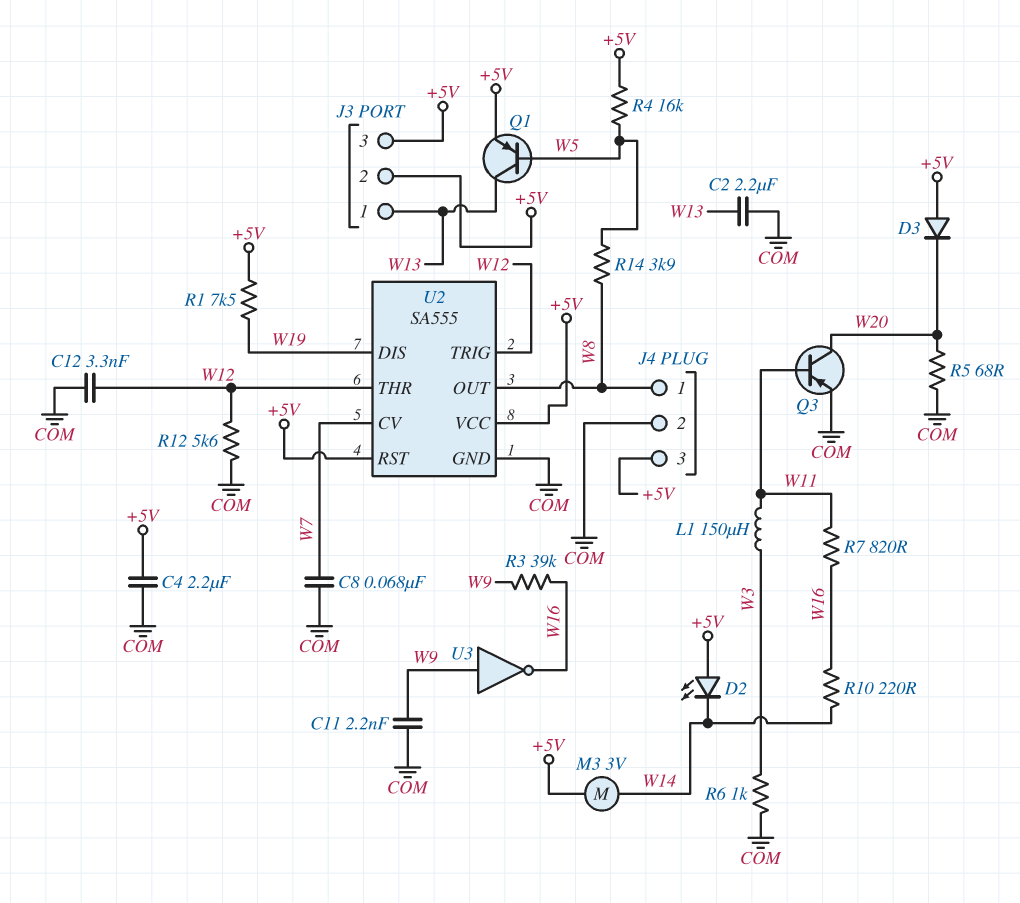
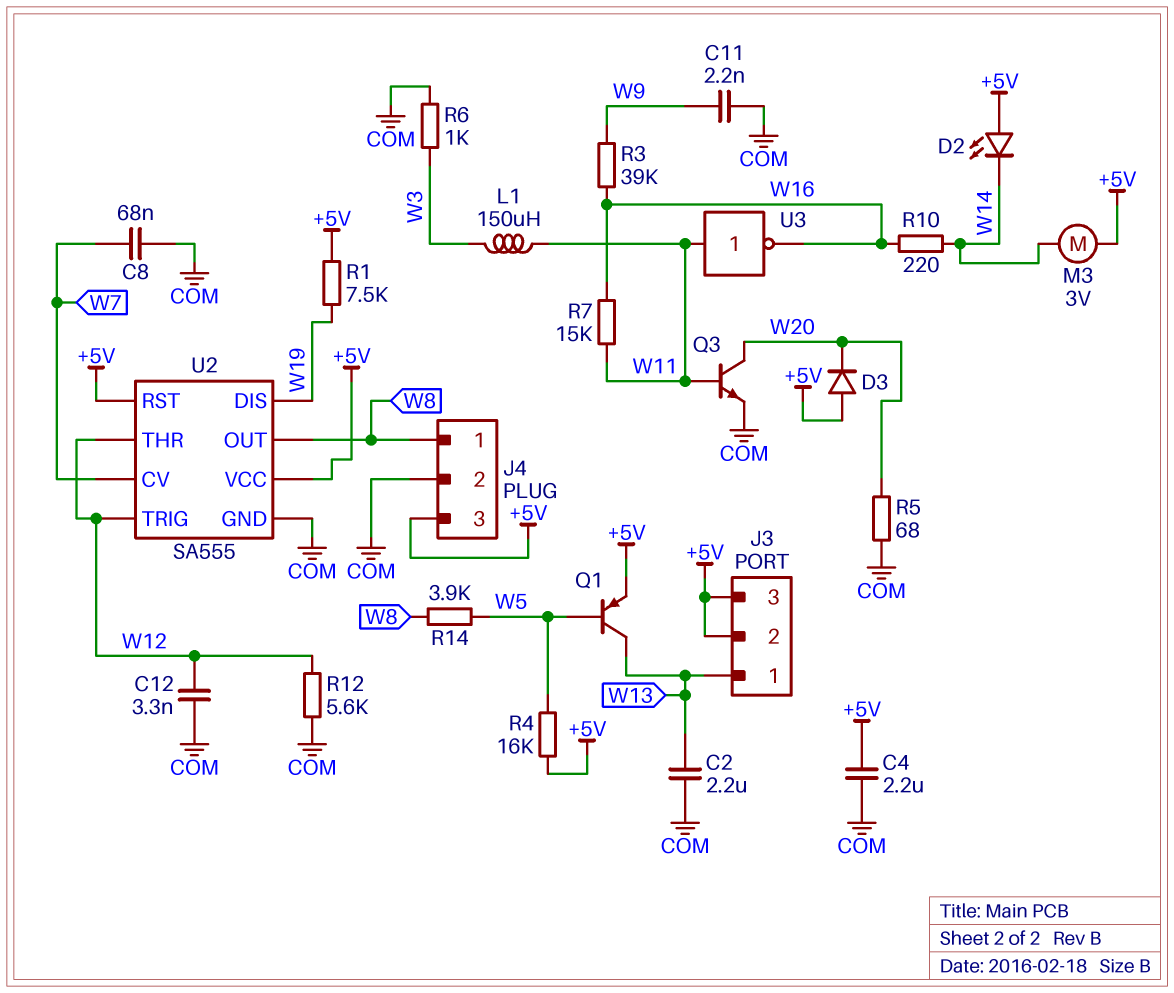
Q3: PNP (B W11, C W20, E COM) -> NPN (B W11, C W20, E COM)
R7: 820 (W11, W16) -> 15k (W11, W16)
U3: NOT (in W9, out W16) -> NOT (in W11, out W16)

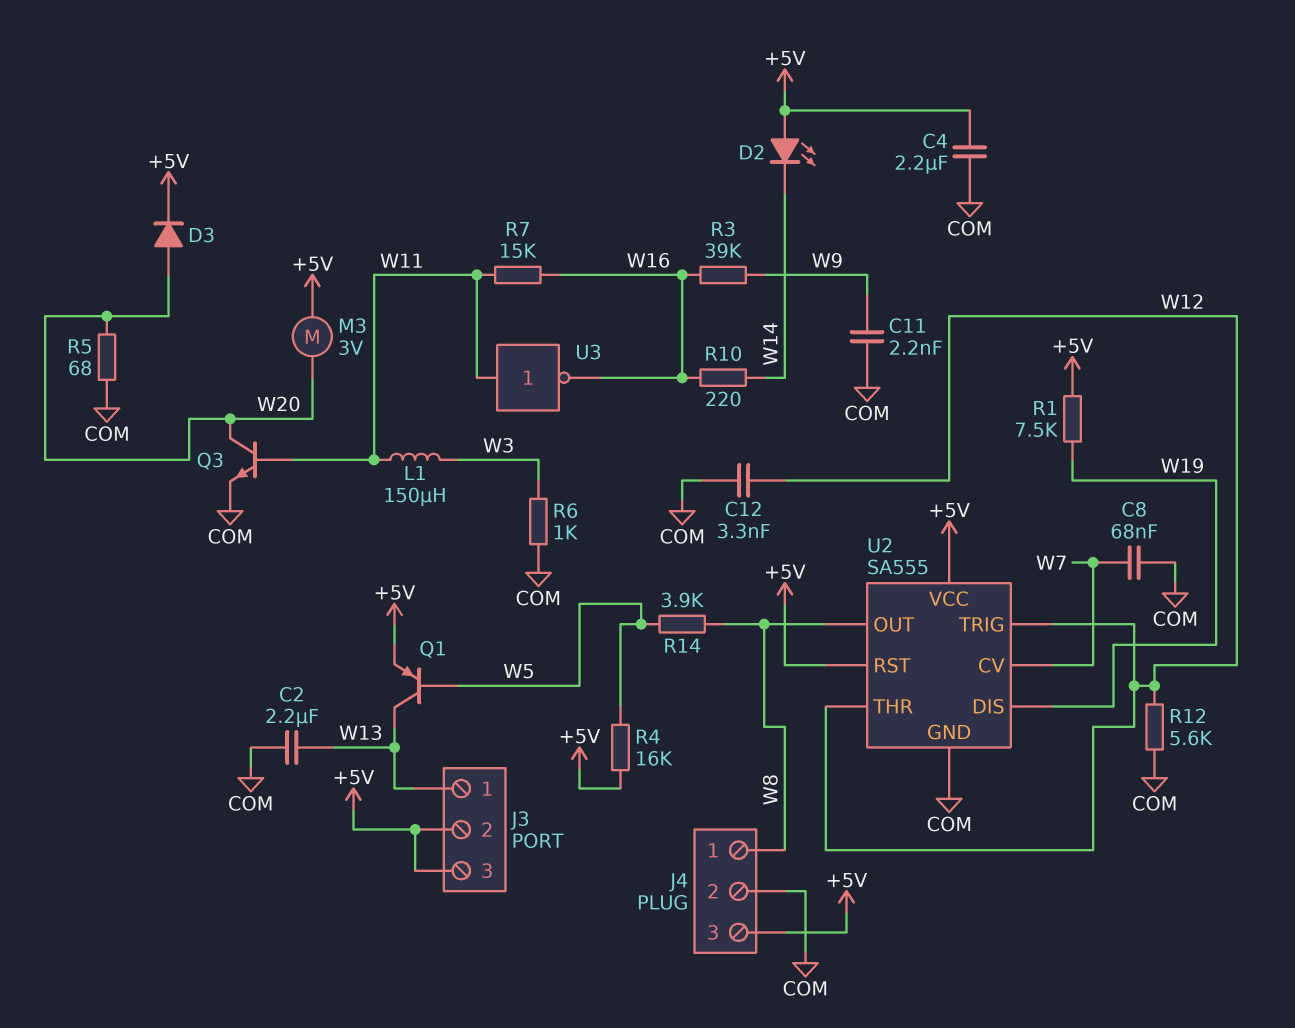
D3: diode (A +5V, K W20) -> diode (A W20, K +5V)
M3: motor 3V (+5V, W14) -> motor 3V (+5V, W20)

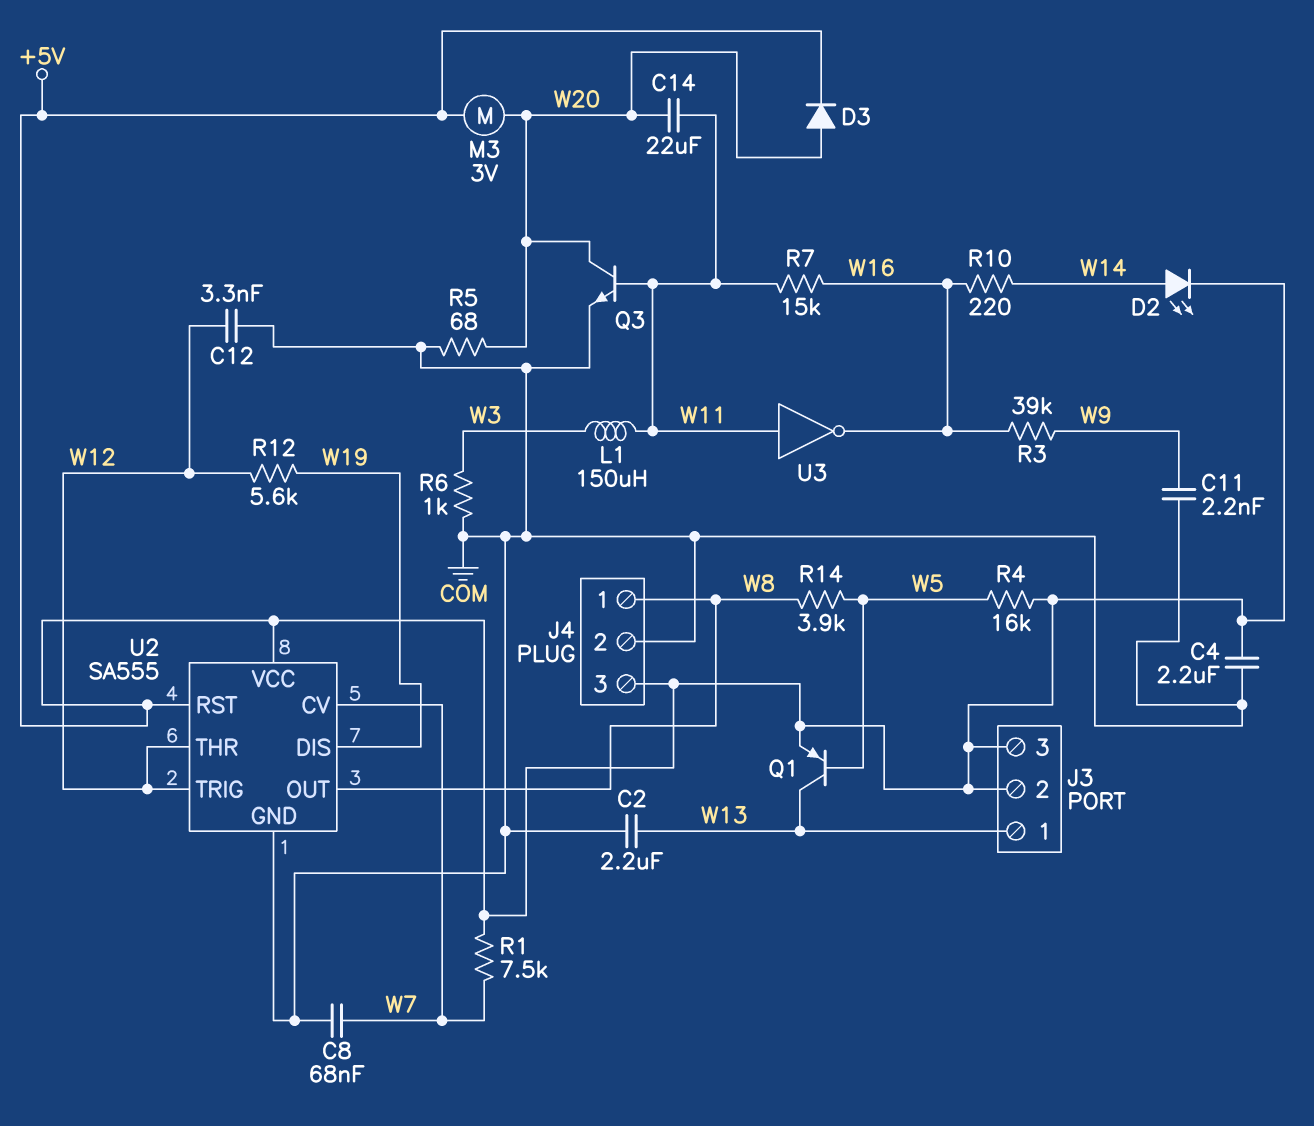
C14: none -> 22uF (W11, W20)
D2: LED (A +5V, K W14) -> LED (A W14, K +5V)
R1: 7.5k (+5V, W19) -> 7.5k (+5V, W7)
R12: 5.6k (COM, W12) -> 5.6k (W12, W19)

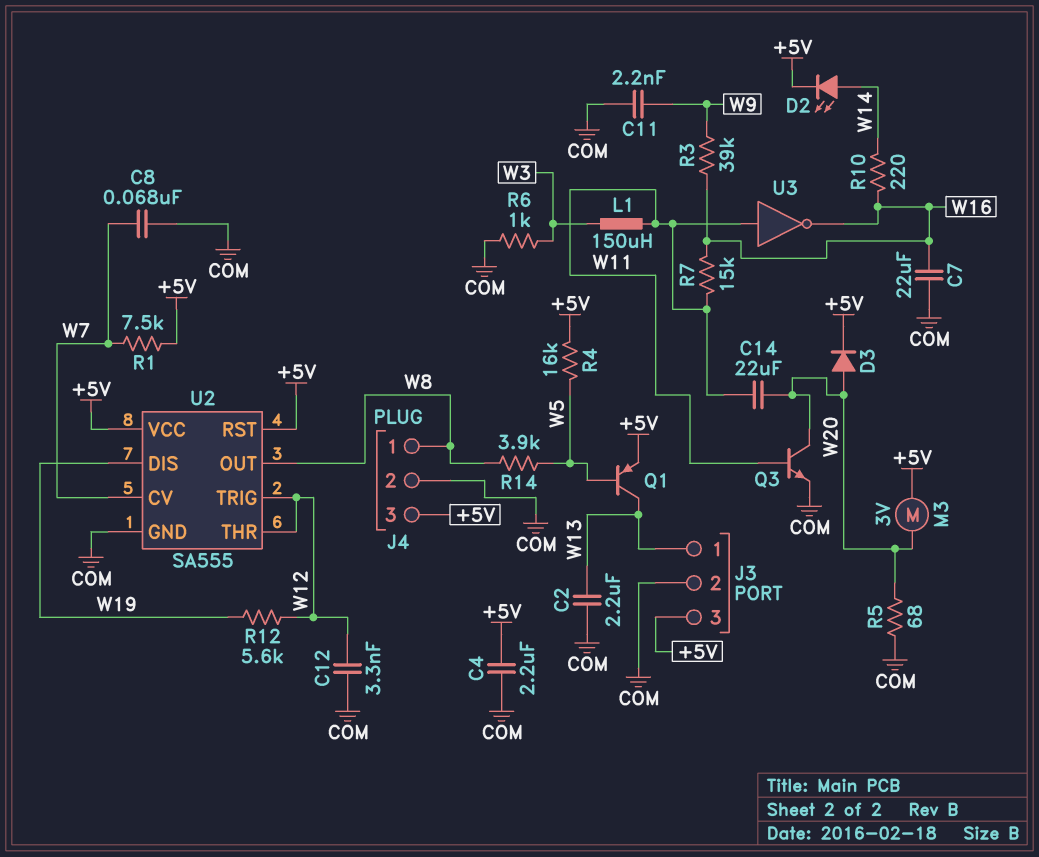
C7: none -> 22uF (COM, W16)
J3 pin 2: +5V -> COM

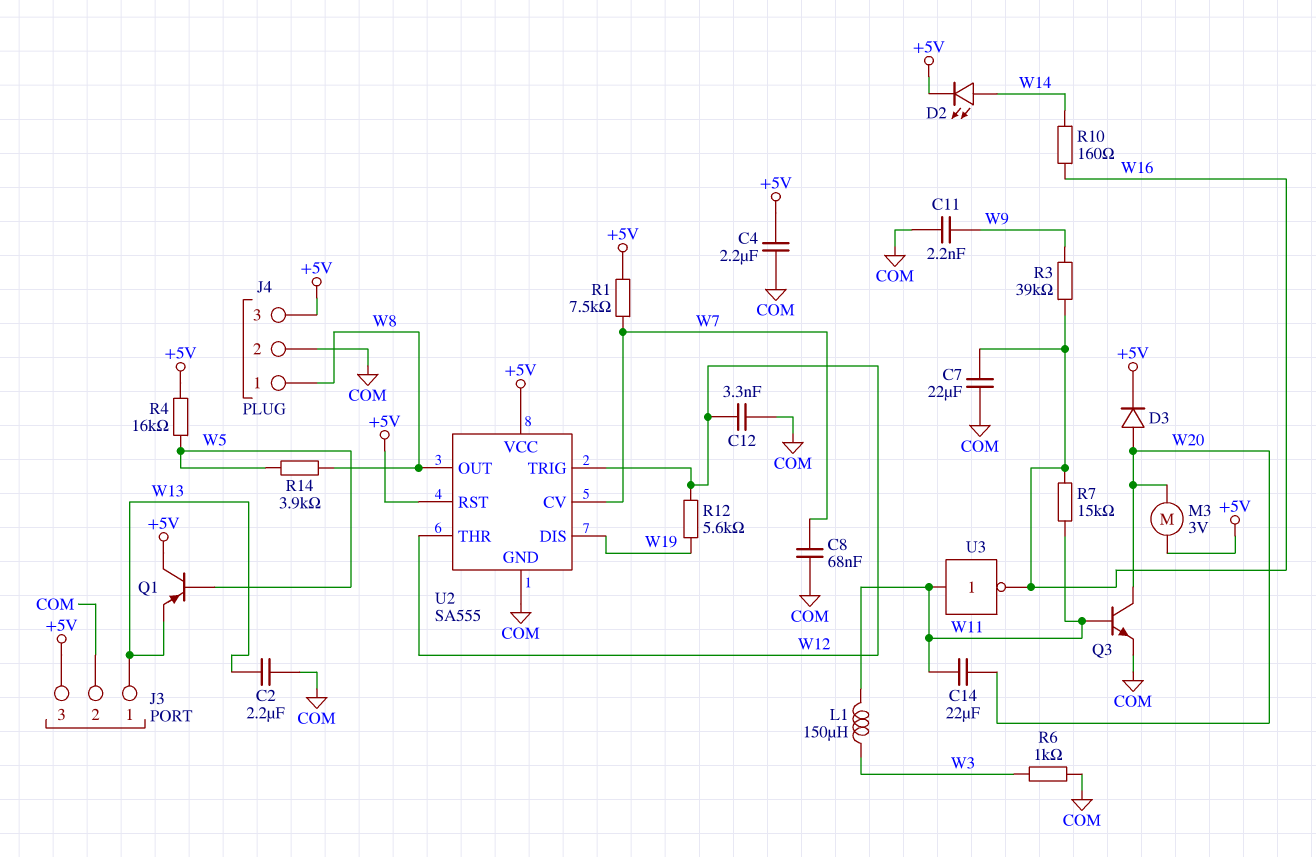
Q1: PNP (B W5, C W13, E +5V) -> PNP (B W5, C +5V, E W13)
R5: 68 (COM, W20) -> none
R10: 220 (W14, W16) -> 160 (W14, W16)

